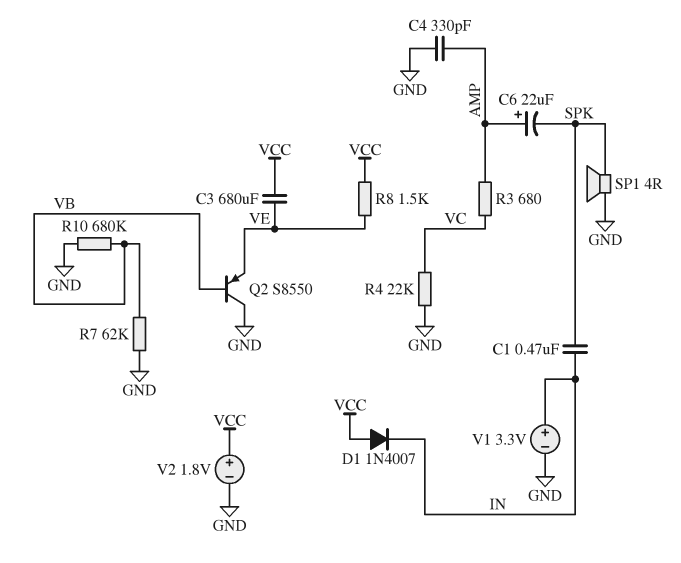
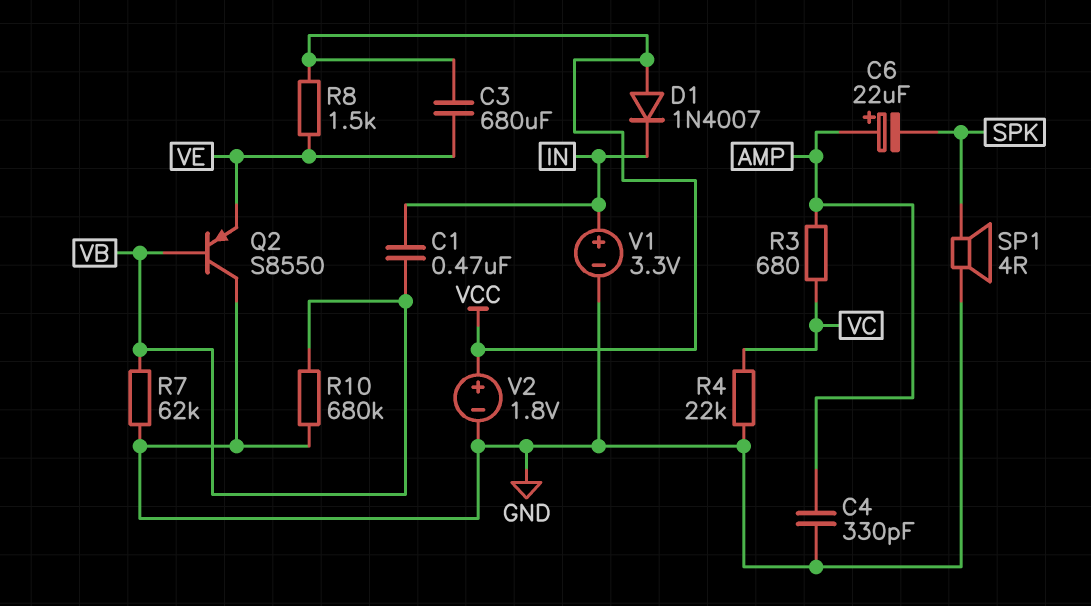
C1: 470nF (IN, SPK) -> 470nF (IN, VB)

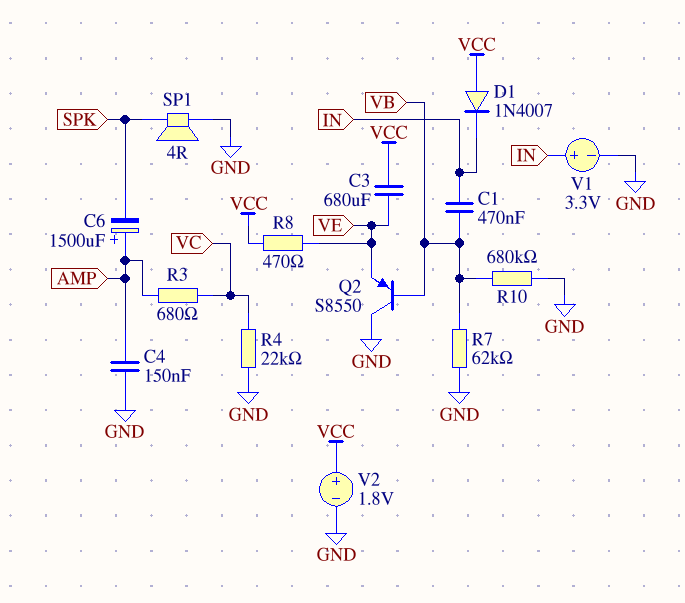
C4: 330pF (AMP, GND) -> 150nF (AMP, GND)
C6: 22uF (plus AMP, minus SPK) -> 1500uF (plus AMP, minus SPK)
R8: 1.5k (VCC, VE) -> 470 (VCC, VE)

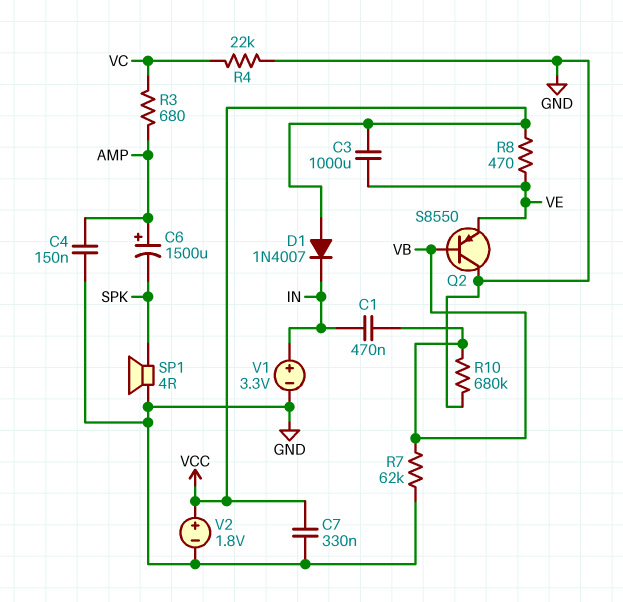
C3: 680uF (VCC, VE) -> 1000uF (VCC, VE)
C7: none -> 330nF (GND, VCC)

